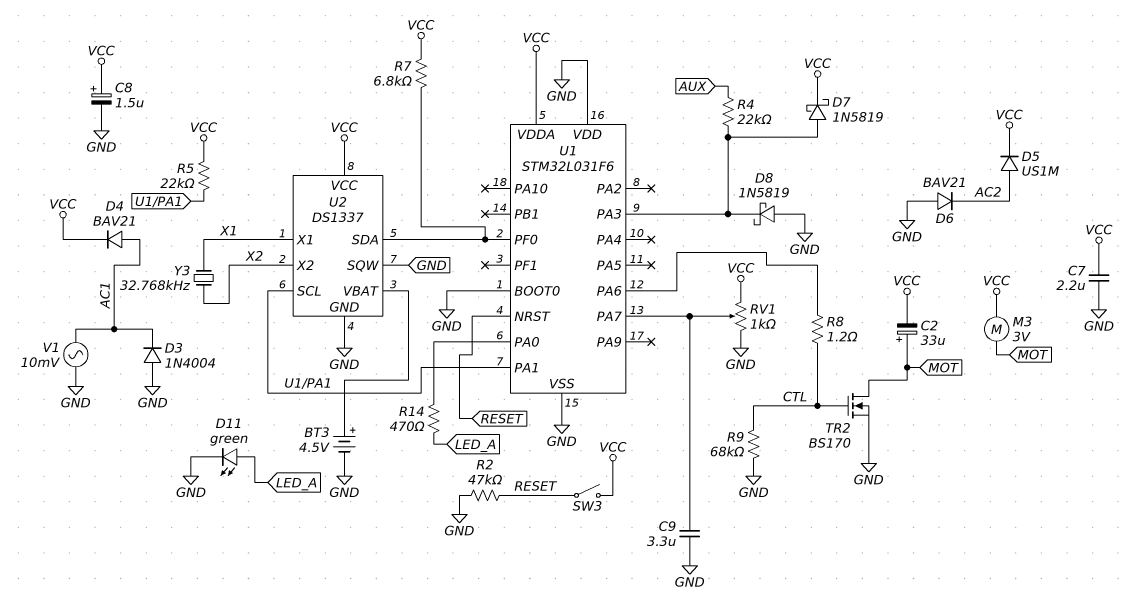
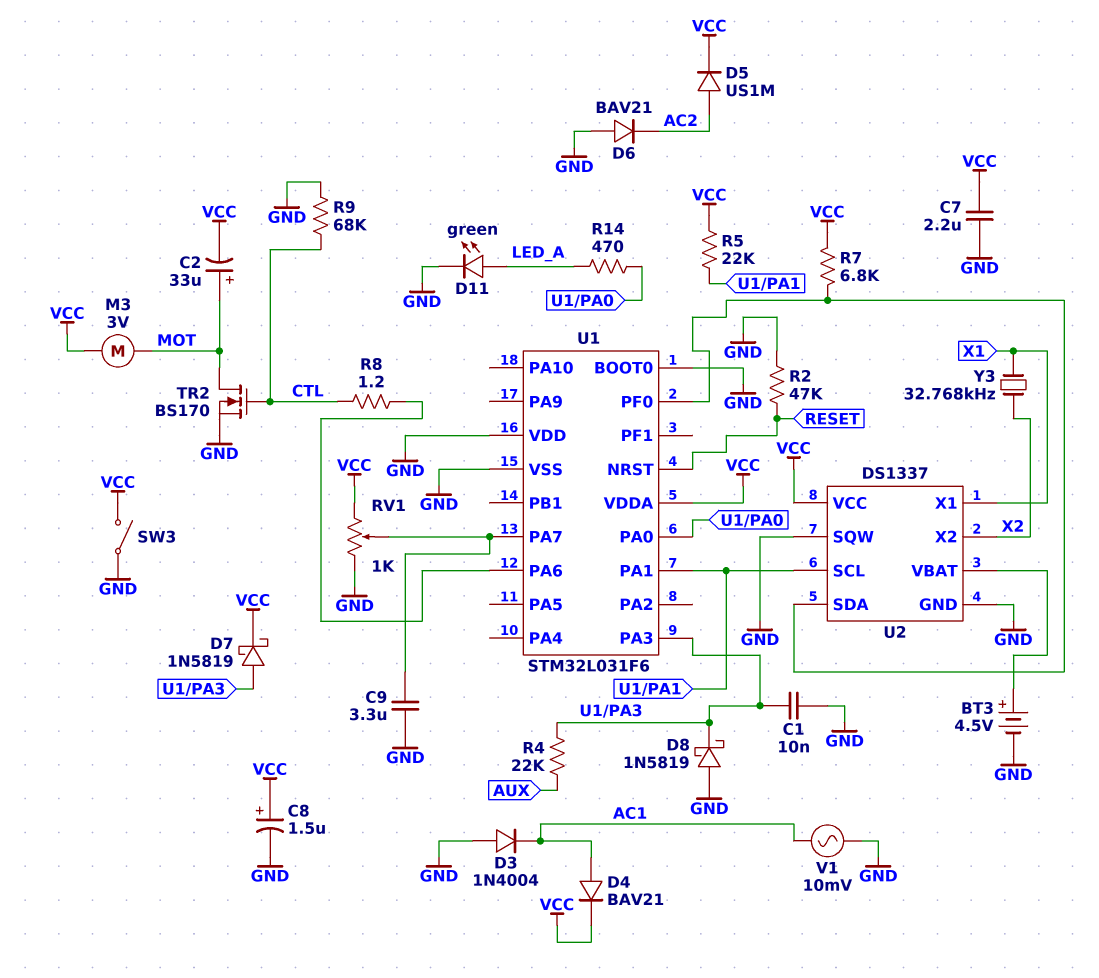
C1: none -> 10nF (GND, U1/PA3)
SW3: switch (RESET, VCC) -> switch (GND, VCC)

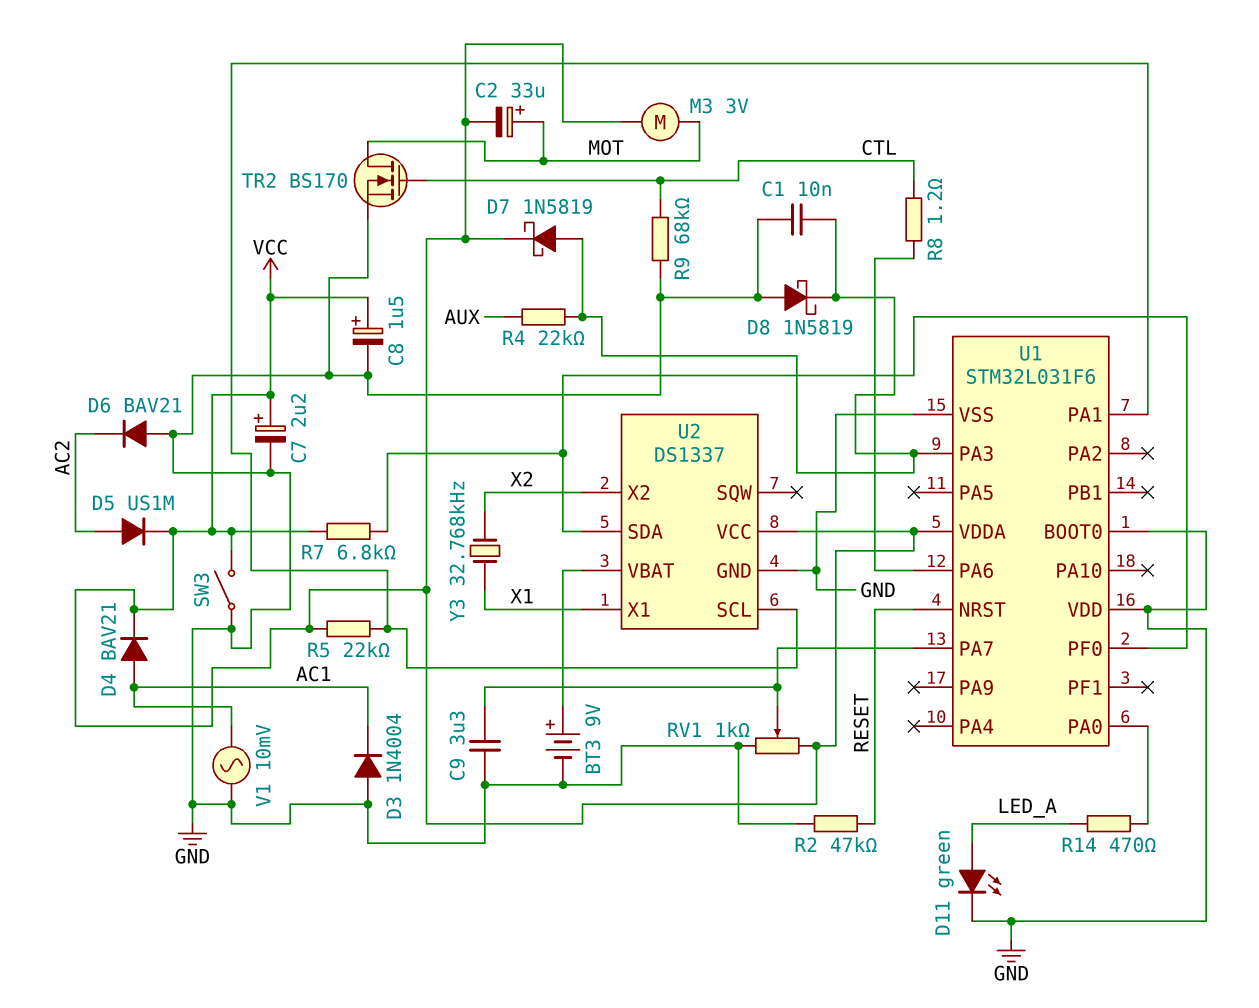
BT3: 4.5V (plus U2/VBAT, minus GND) -> 9V (plus U2/VBAT, minus GND)
C7: 2.2uF (GND, VCC) -> 2.2uF (plus VCC, minus GND)
U2 pin SQW: GND -> none

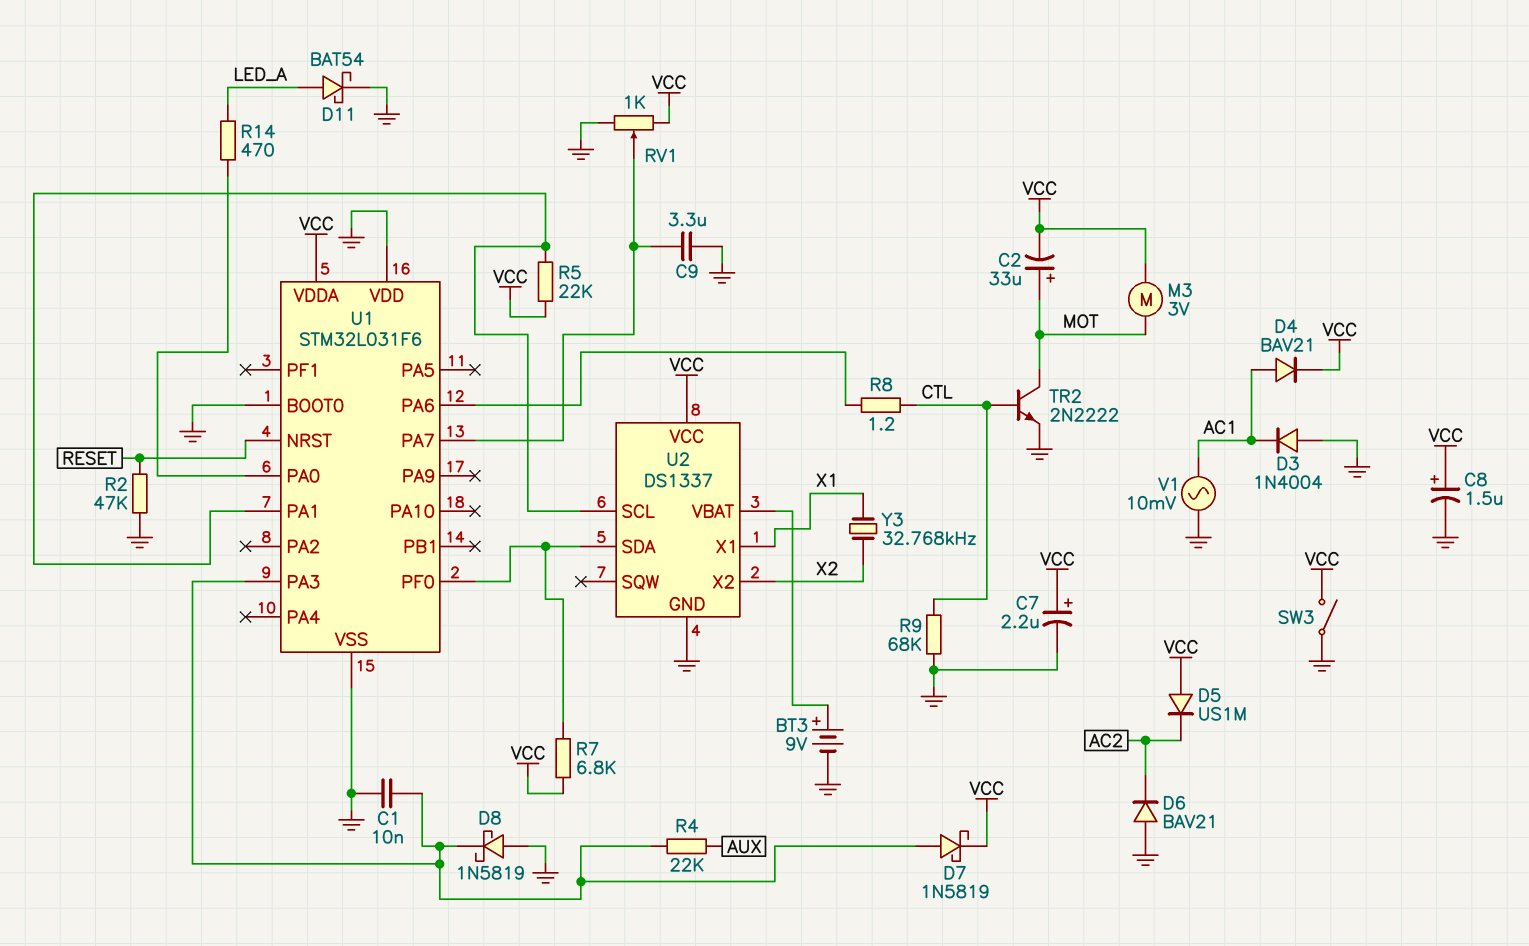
D5: diode US1M (A AC2, K VCC) -> diode US1M (A VCC, K AC2)
D11: LED green (A LED_A, K GND) -> schottky BAT54 (A LED_A, K GND)
TR2: NMOS BS170 (G CTL, D MOT, S GND) -> NPN 2N2222 (B CTL, C MOT, E GND)

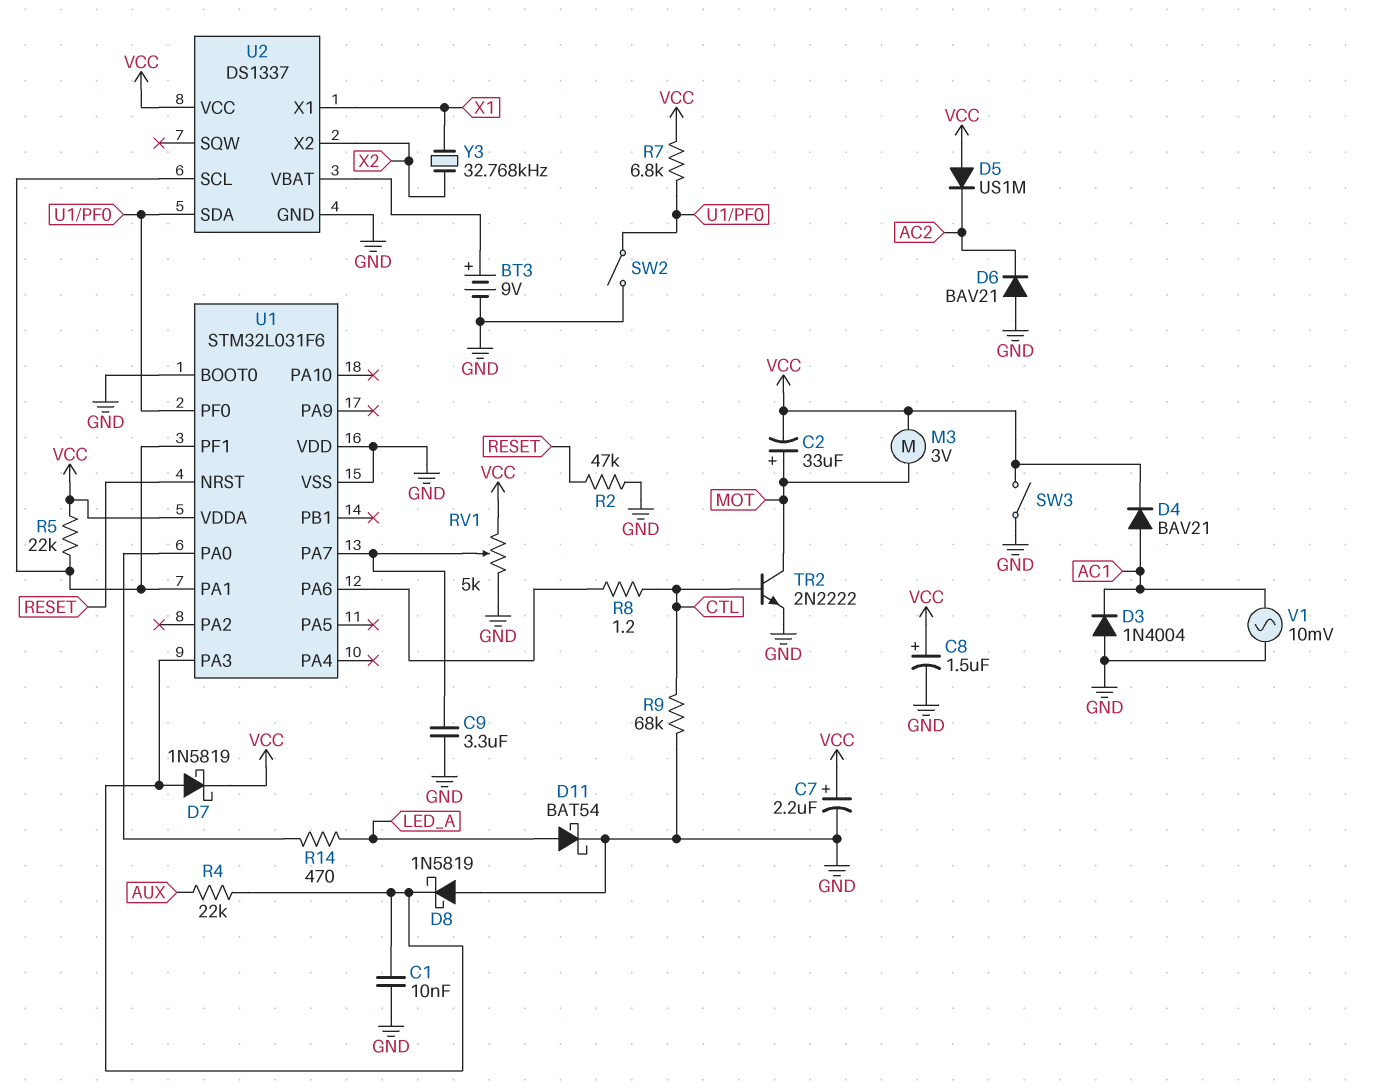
RV1: 1k (GND, VCC, wiper U1/PA7) -> 5k (GND, VCC, wiper U1/PA7)
SW2: none -> switch (GND, U1/PF0)
U1 pin PF1: none -> U1/PA1

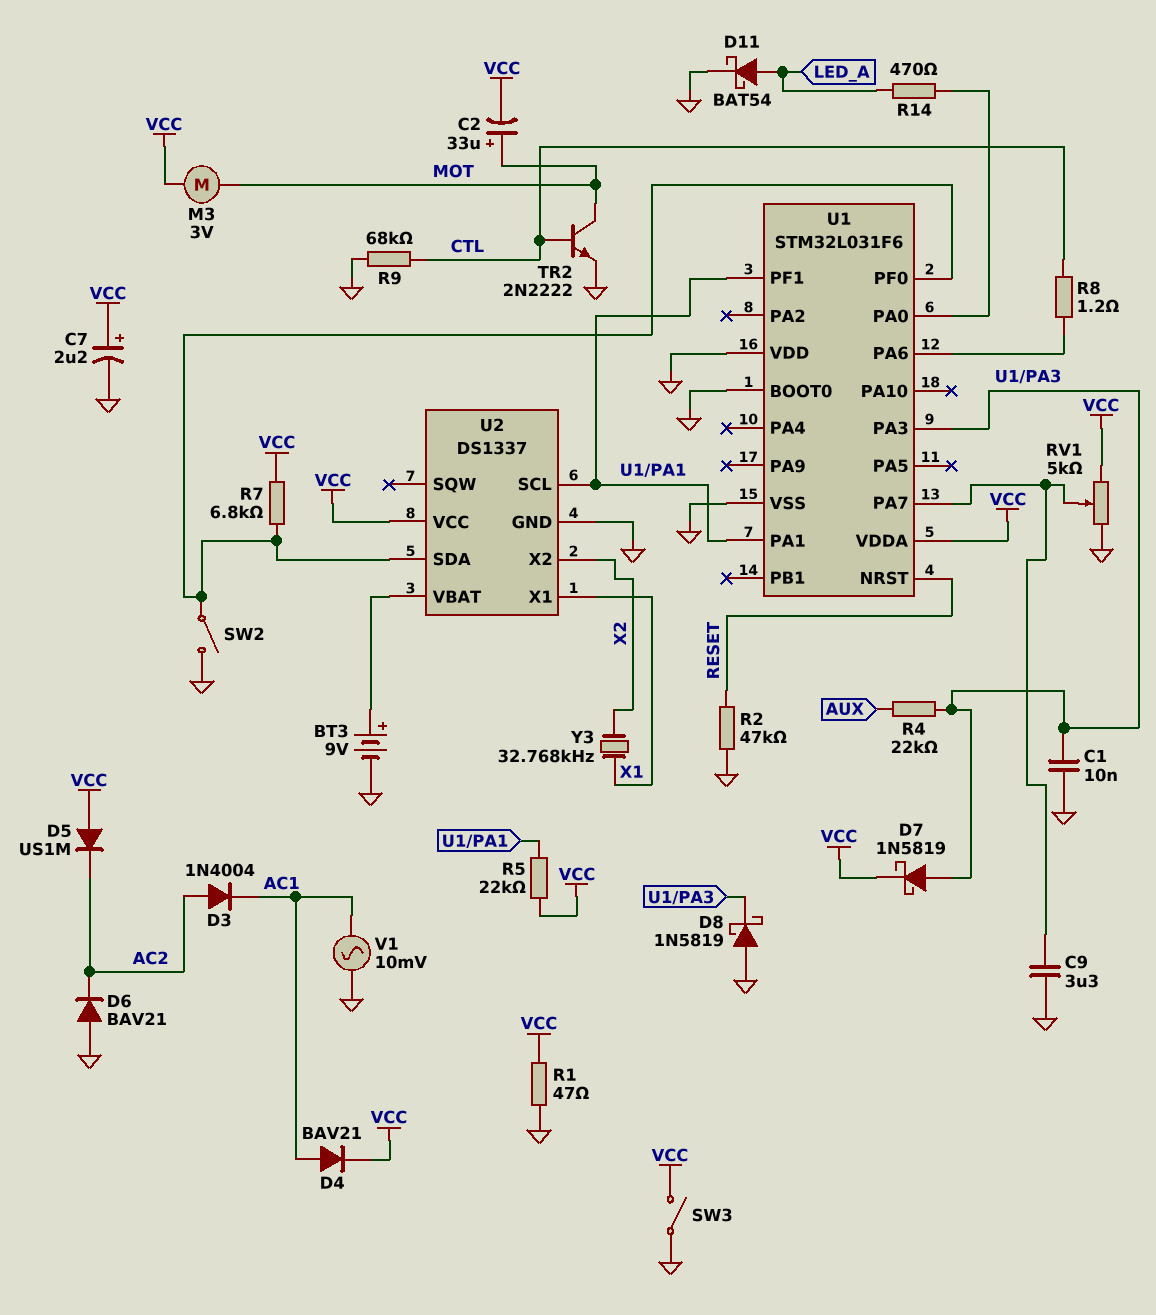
C8: 1.5uF (plus VCC, minus GND) -> none
D3: diode 1N4004 (A GND, K AC1) -> diode 1N4004 (A AC2, K AC1)
R1: none -> 47 (GND, VCC)

